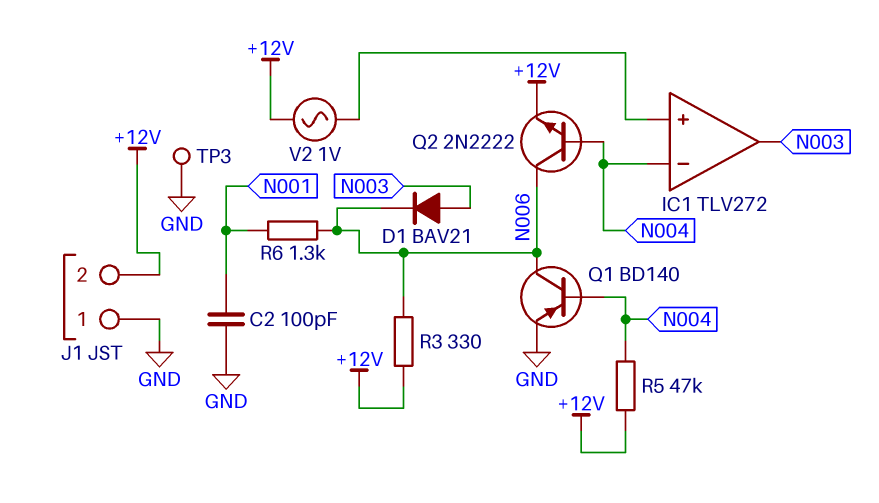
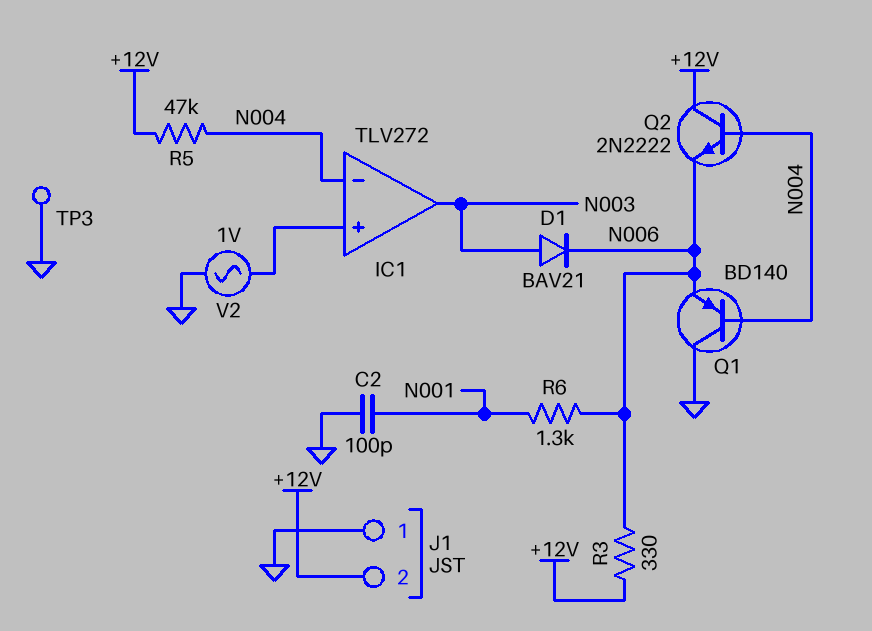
Q1: PNP BD140 (B N004, C N006, E GND) -> PNP BD140 (B N004, C GND, E N006)
Q2: NPN 2N2222 (B N004, C N006, E +12V) -> NPN 2N2222 (B N004, C +12V, E N006)
V2: AC 1V (+12V, IC1/in+) -> AC 1V (GND, IC1/in+)

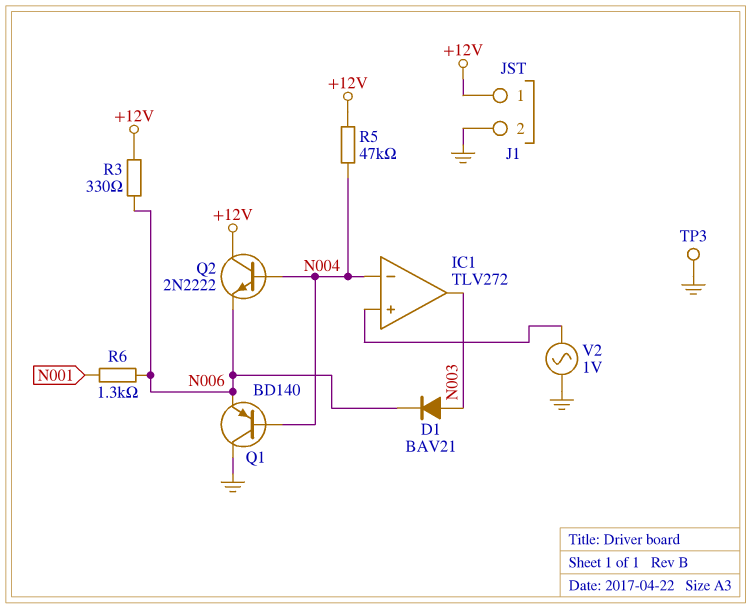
C2: 100pF (GND, N001) -> none
J1 pin 1: GND -> +12V
J1 pin 2: +12V -> GND

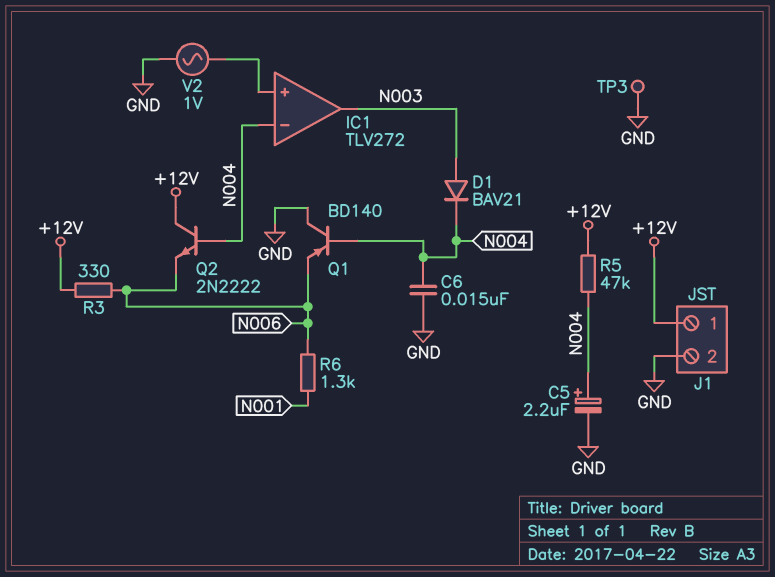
C5: none -> 2.2uF (plus N004, minus GND)
C6: none -> 15nF (GND, N004)
D1: diode BAV21 (A N003, K N006) -> diode BAV21 (A N003, K N004)

